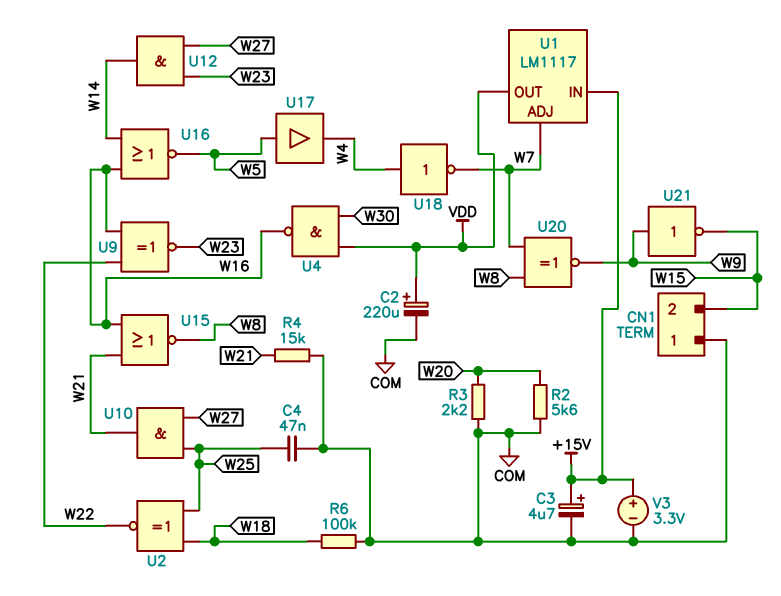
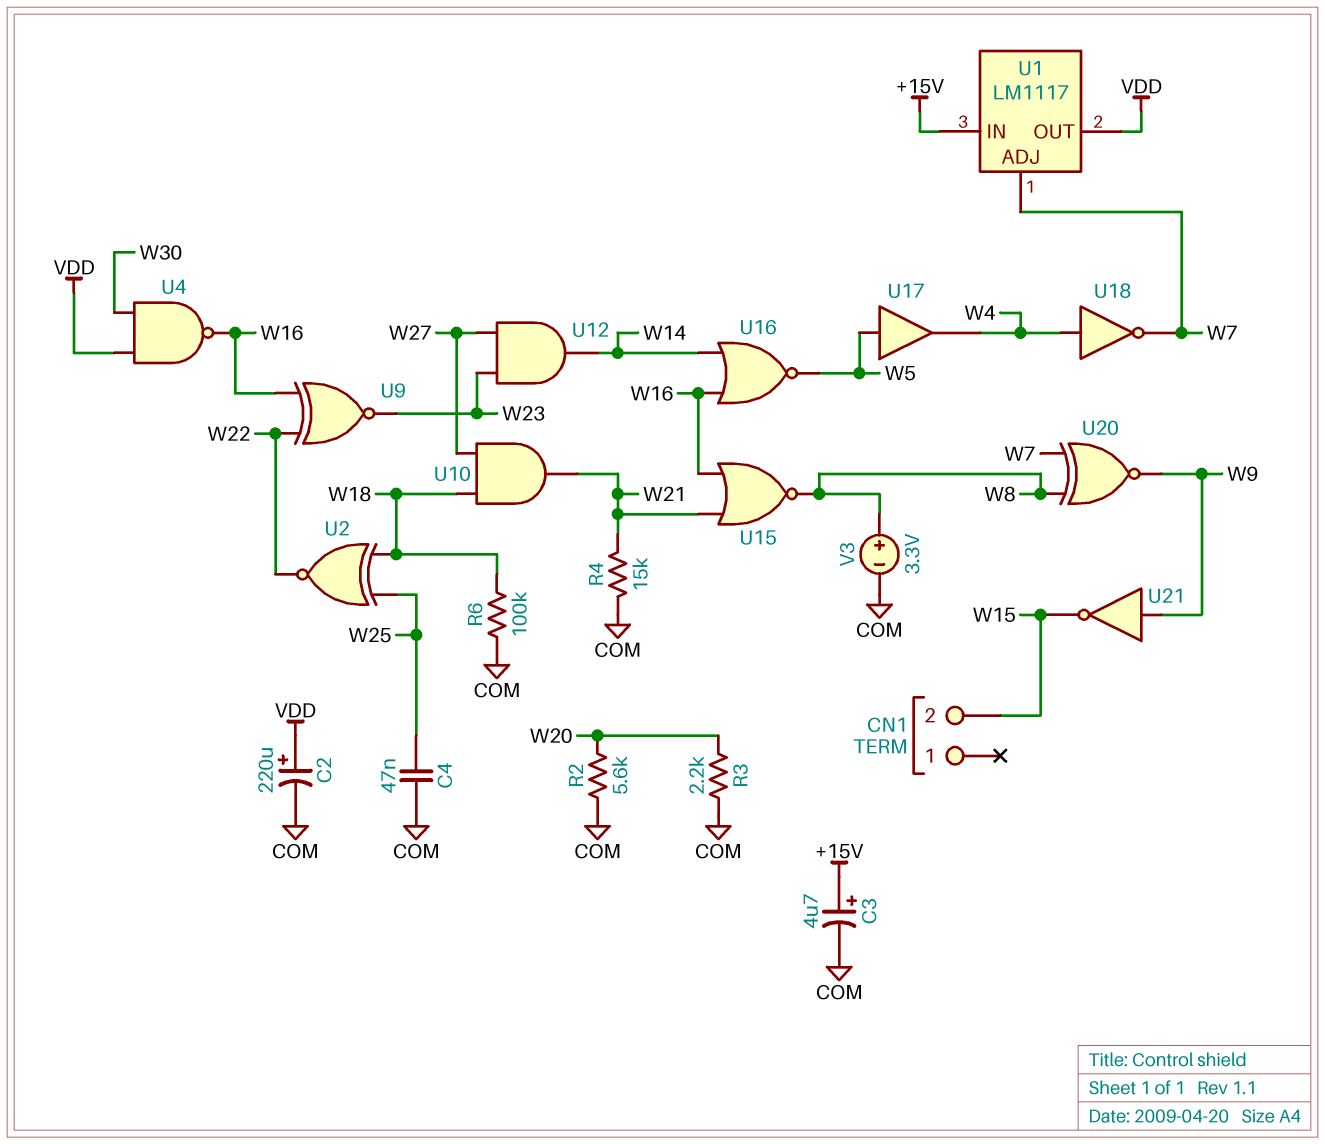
CN1 pin 1: COM -> none
U10: AND (in W25, in W27, out W21) -> AND (in W18, in W27, out W21)
V3: 3.3V (plus +15V, minus COM) -> 3.3V (plus W8, minus COM)

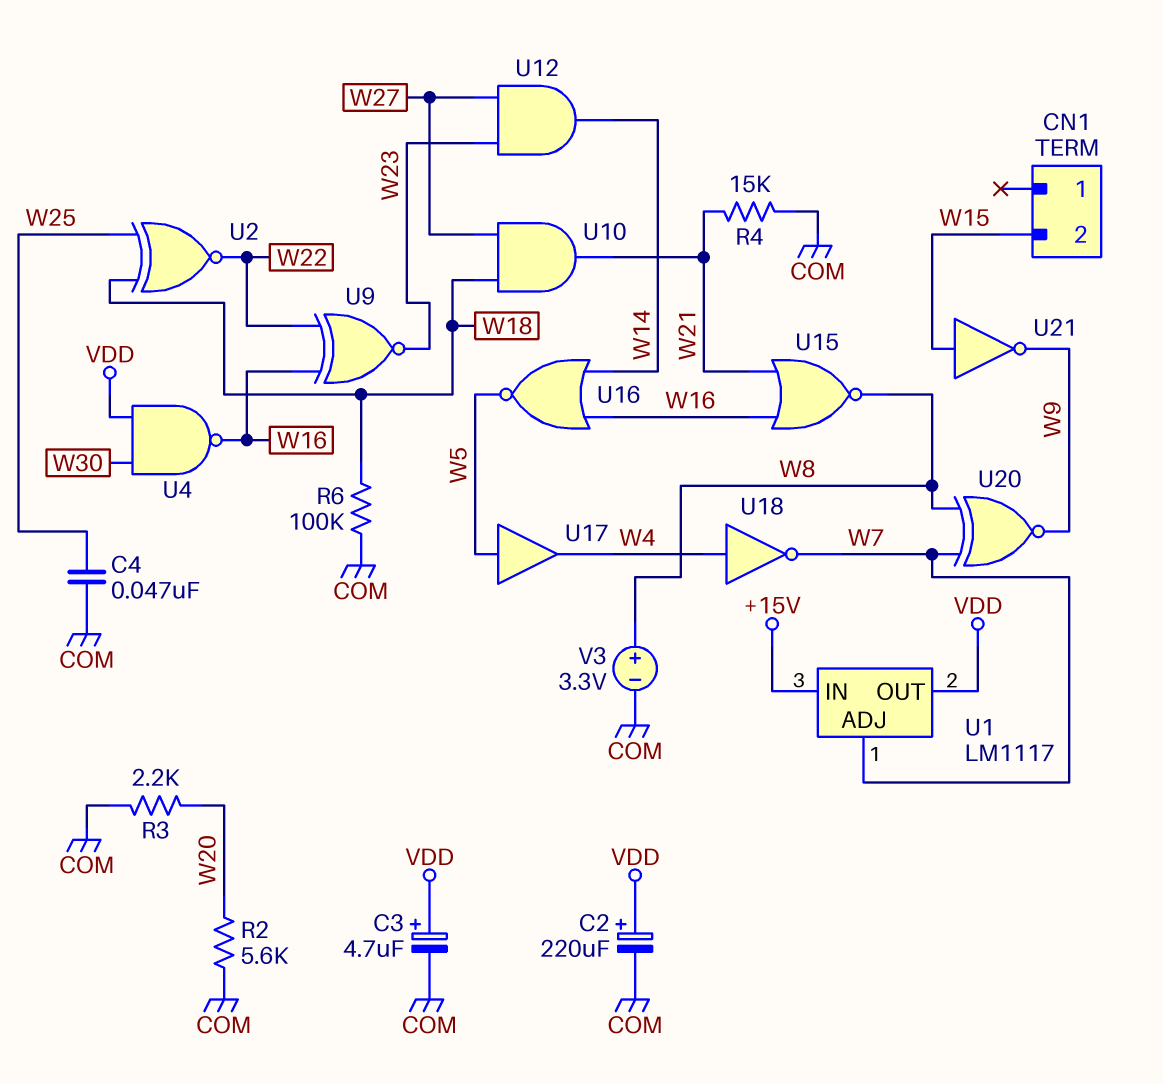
C3: 4.7uF (plus +15V, minus COM) -> 4.7uF (plus VDD, minus COM)
U21: NOT (in W9, out W15) -> NOT (in W15, out W9)

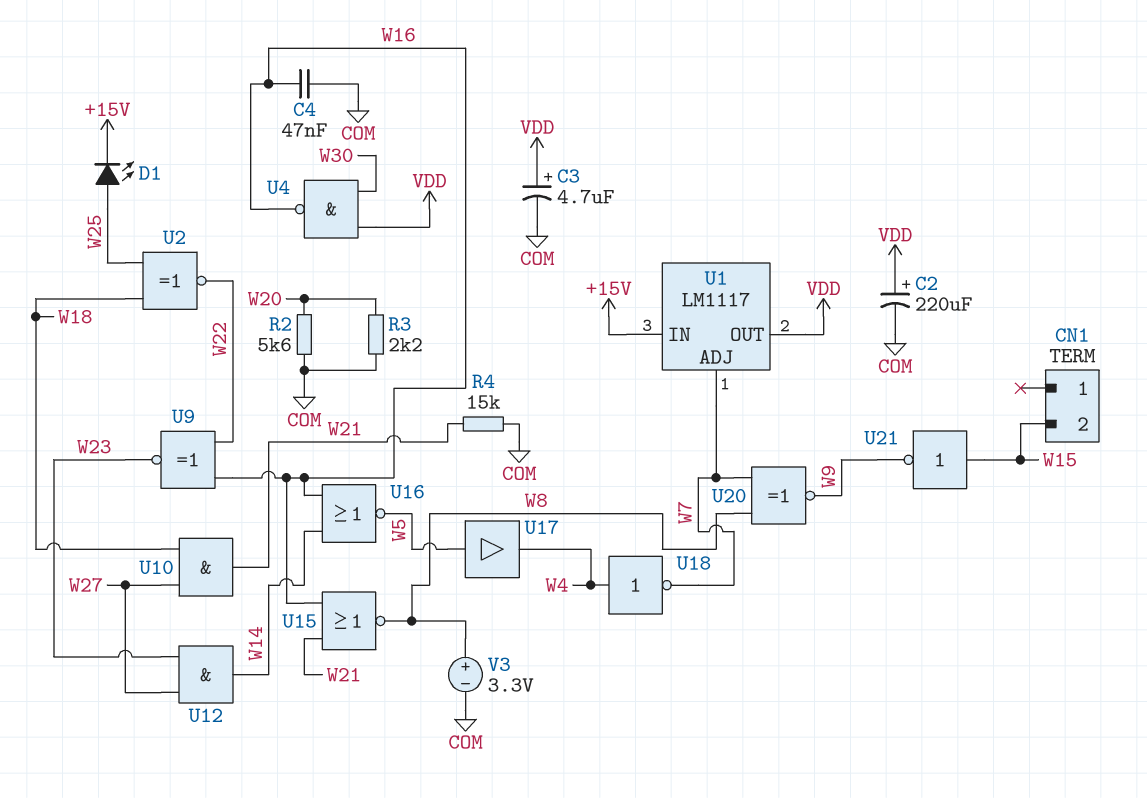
C4: 47nF (COM, W25) -> 47nF (COM, W16)
D1: none -> LED (A W25, K +15V)
R6: 100k (COM, W18) -> none

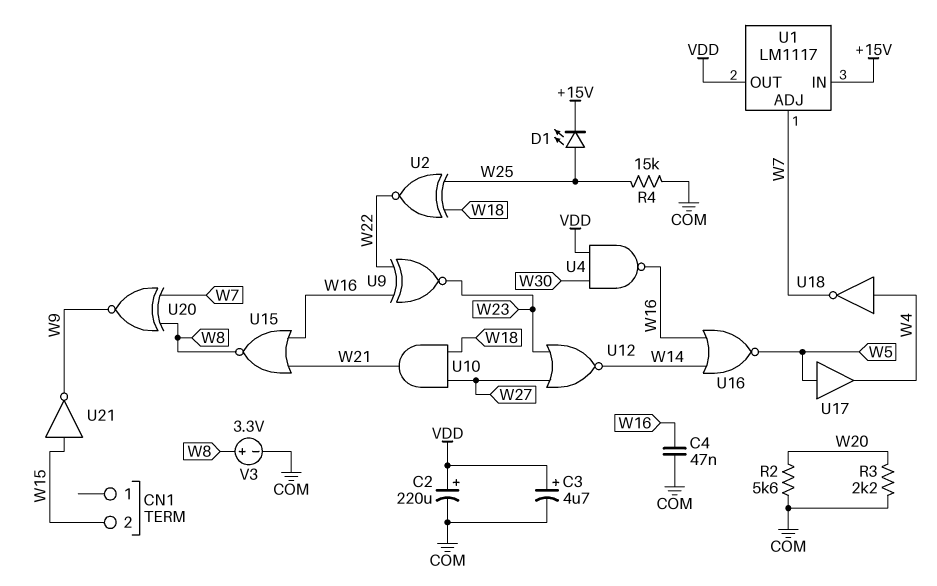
R4: 15k (COM, W21) -> 15k (COM, W25)
U12: AND (in W23, in W27, out W14) -> NOR (in W23, in W27, out W14)

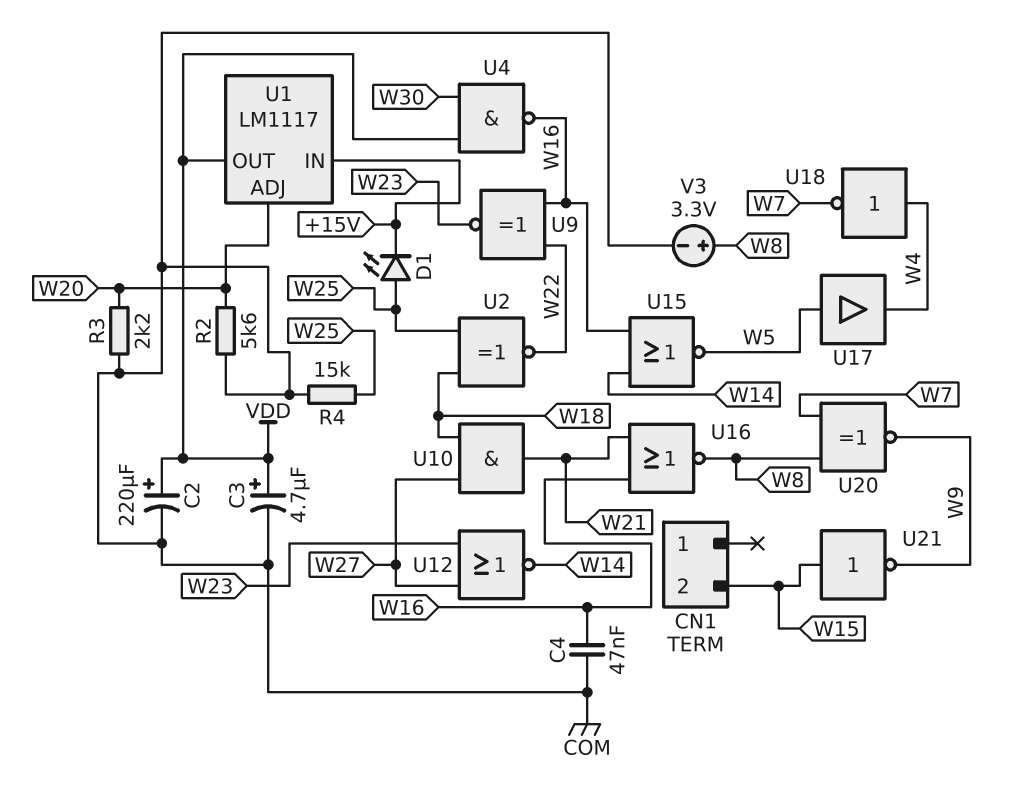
U1 pin ADJ: W7 -> W20
U15: NOR (in W16, in W21, out W8) -> NOR (in W14, in W16, out W5)
U16: NOR (in W14, in W16, out W5) -> NOR (in W16, in W21, out W8)

